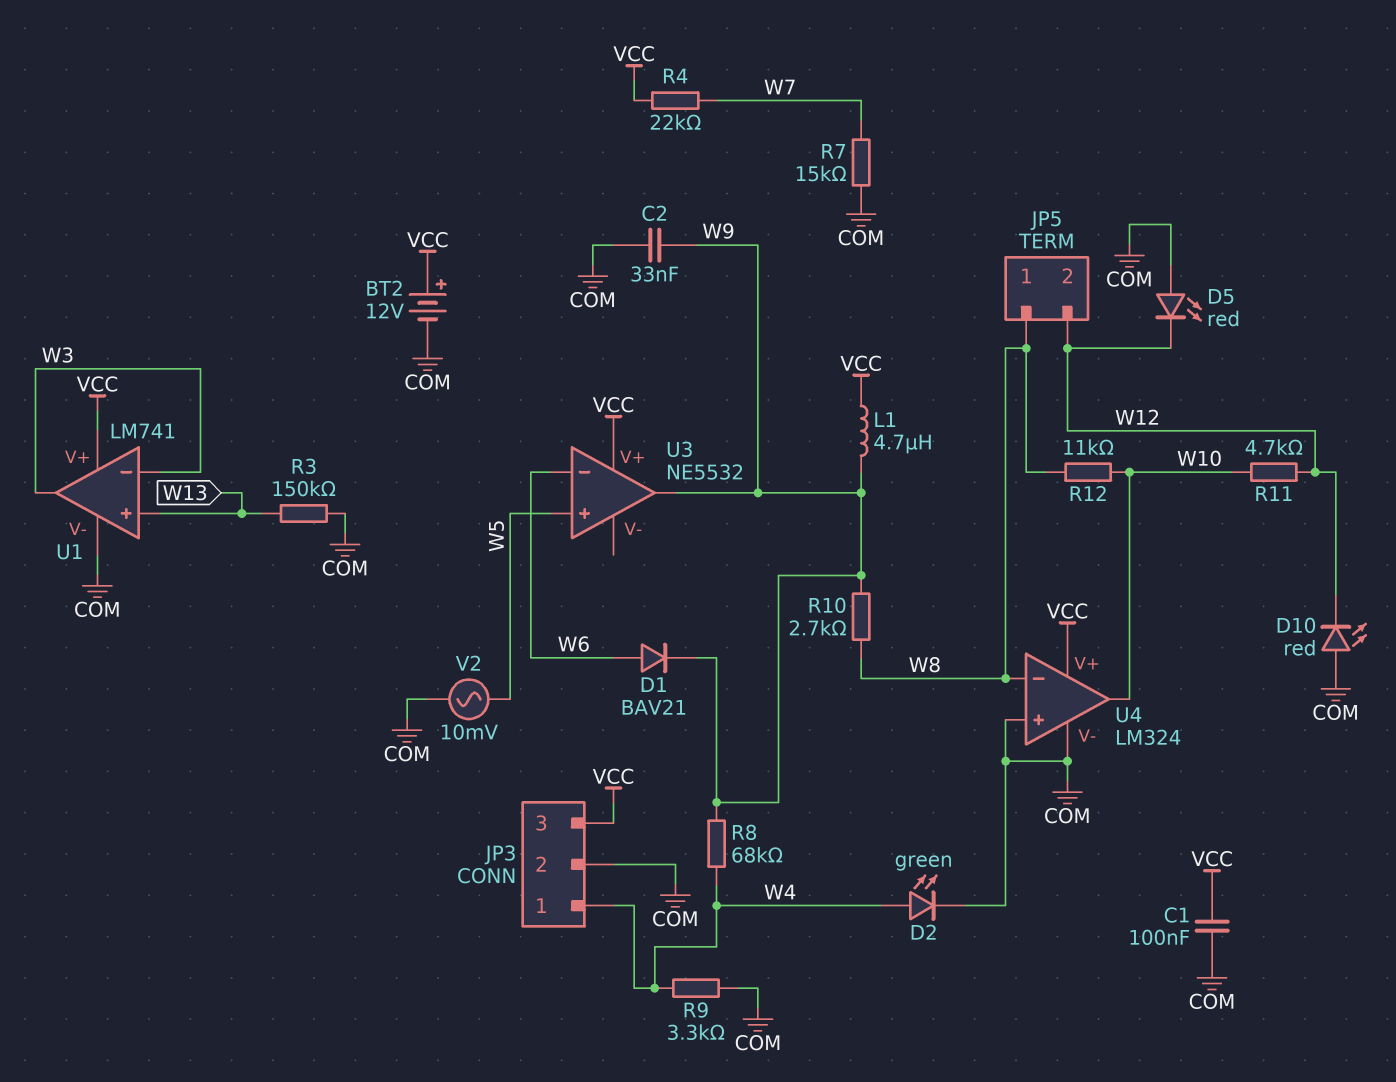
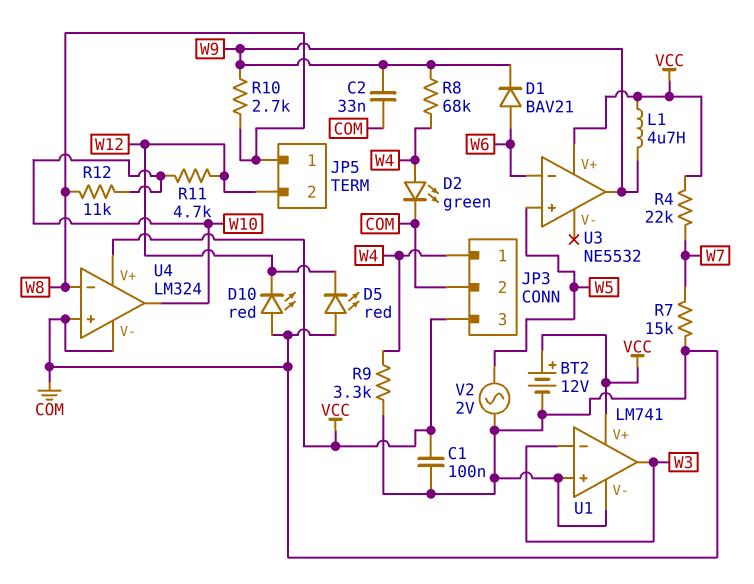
R3: 150k (COM, W13) -> none
U1 pin in+: W13 -> COM
V2: AC 10mV (COM, W5) -> AC 2V (COM, W5)

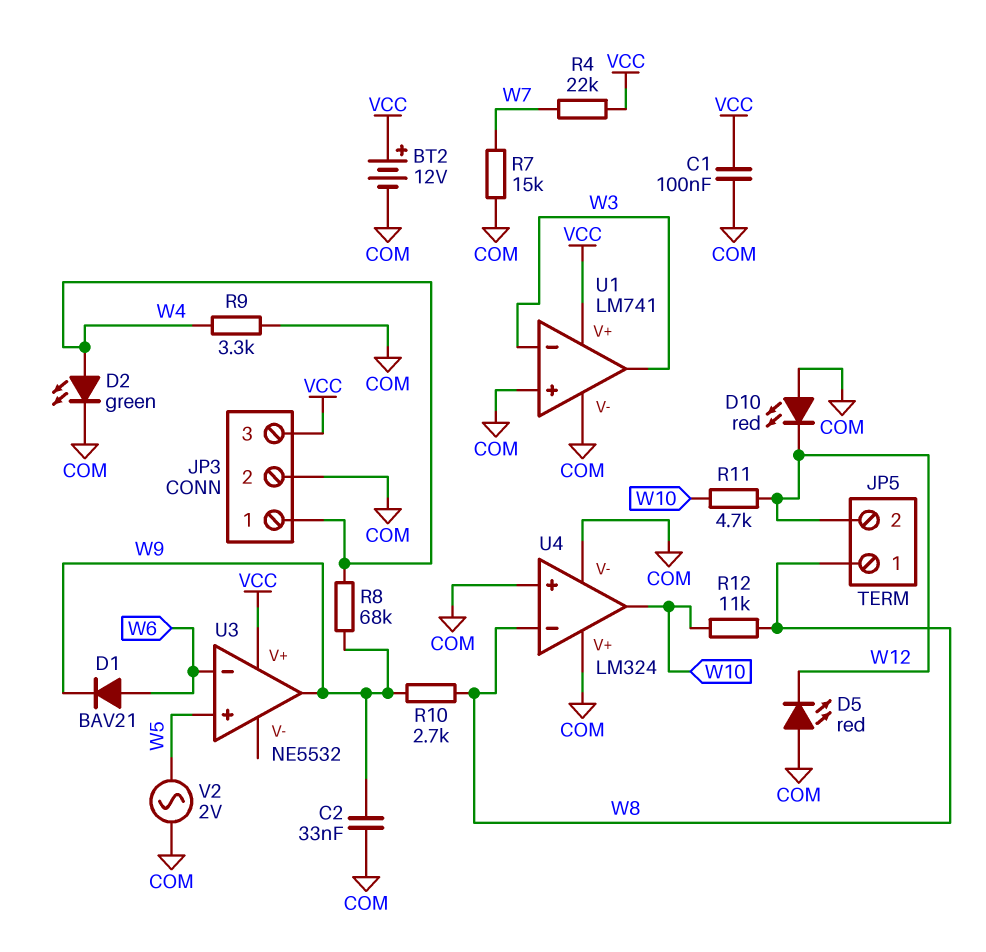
L1: 4.7uH (VCC, W9) -> none
U4 pin V+: VCC -> COM

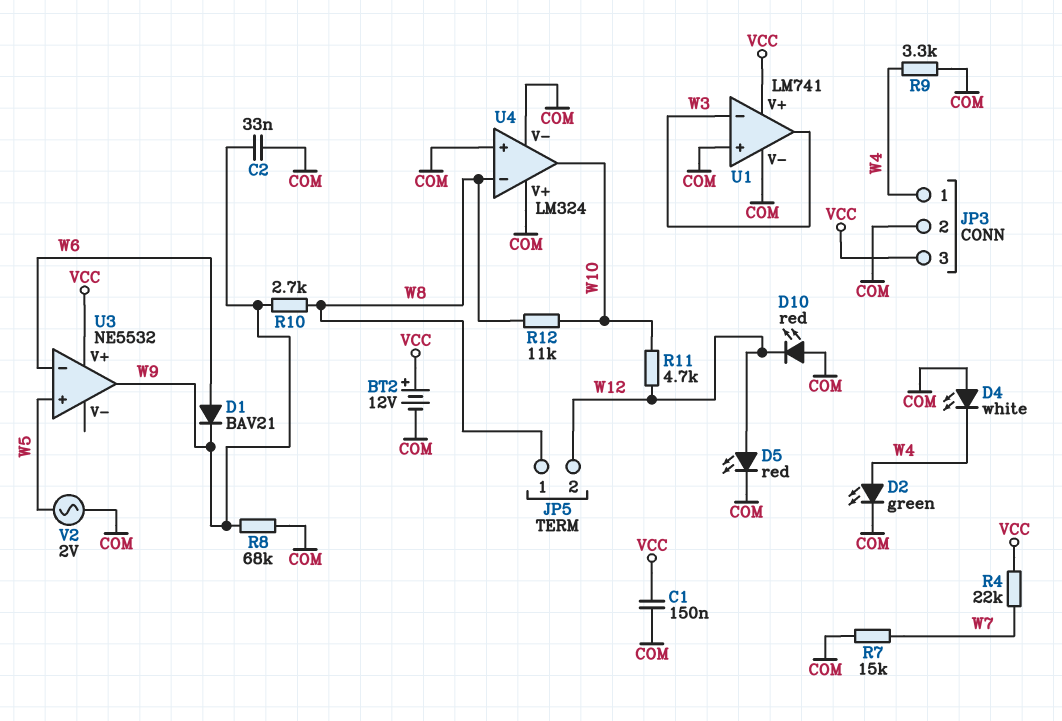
C1: 100nF (COM, VCC) -> 150nF (COM, VCC)
D4: none -> LED white (A COM, K W4)
D5: LED red (A COM, K W12) -> LED red (A W12, K COM)
R8: 68k (W4, W9) -> 68k (COM, W9)

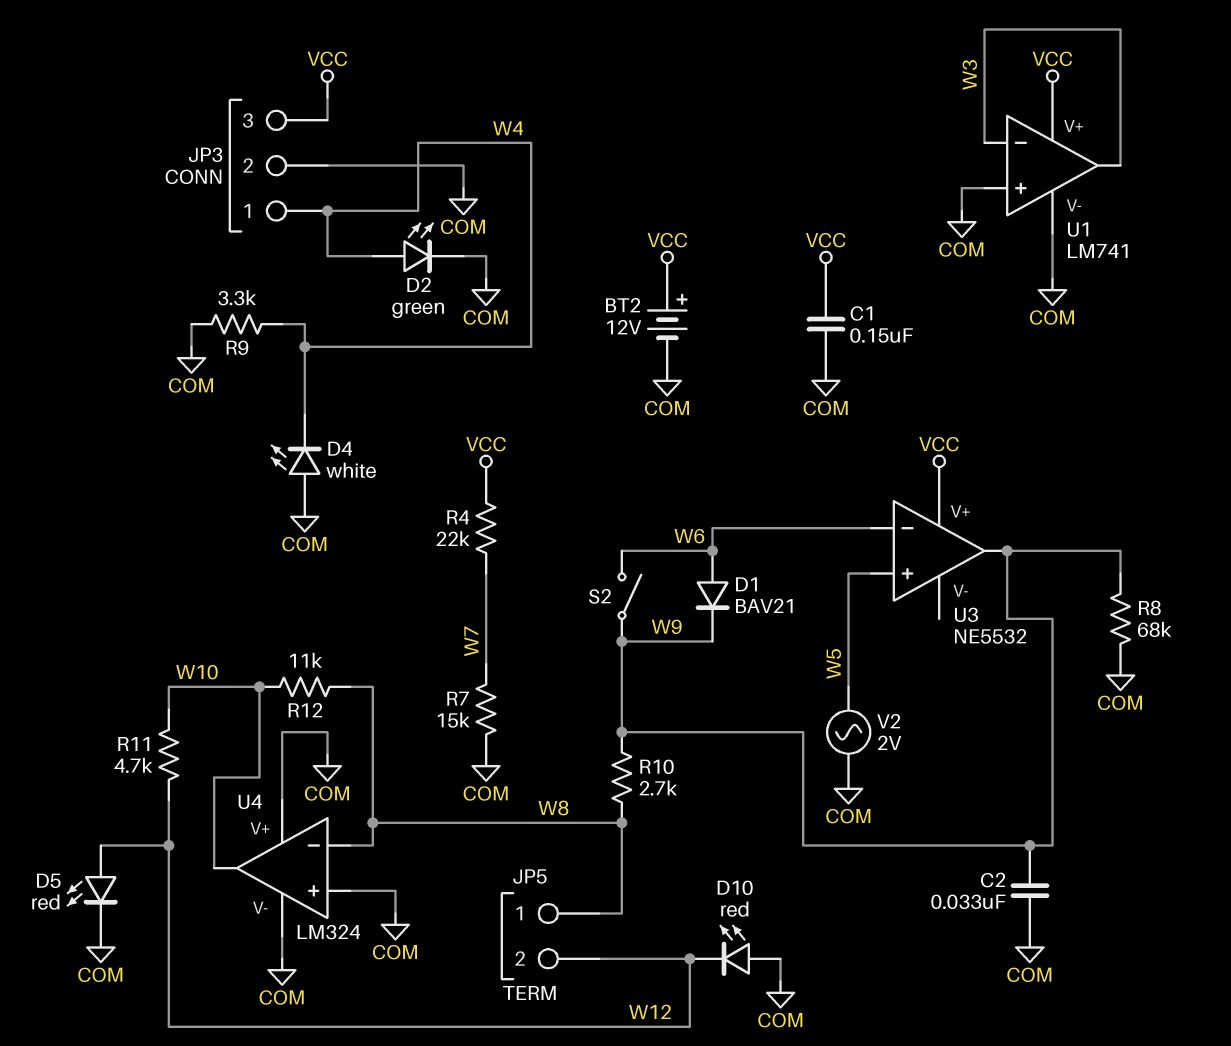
S2: none -> switch (W6, W9)

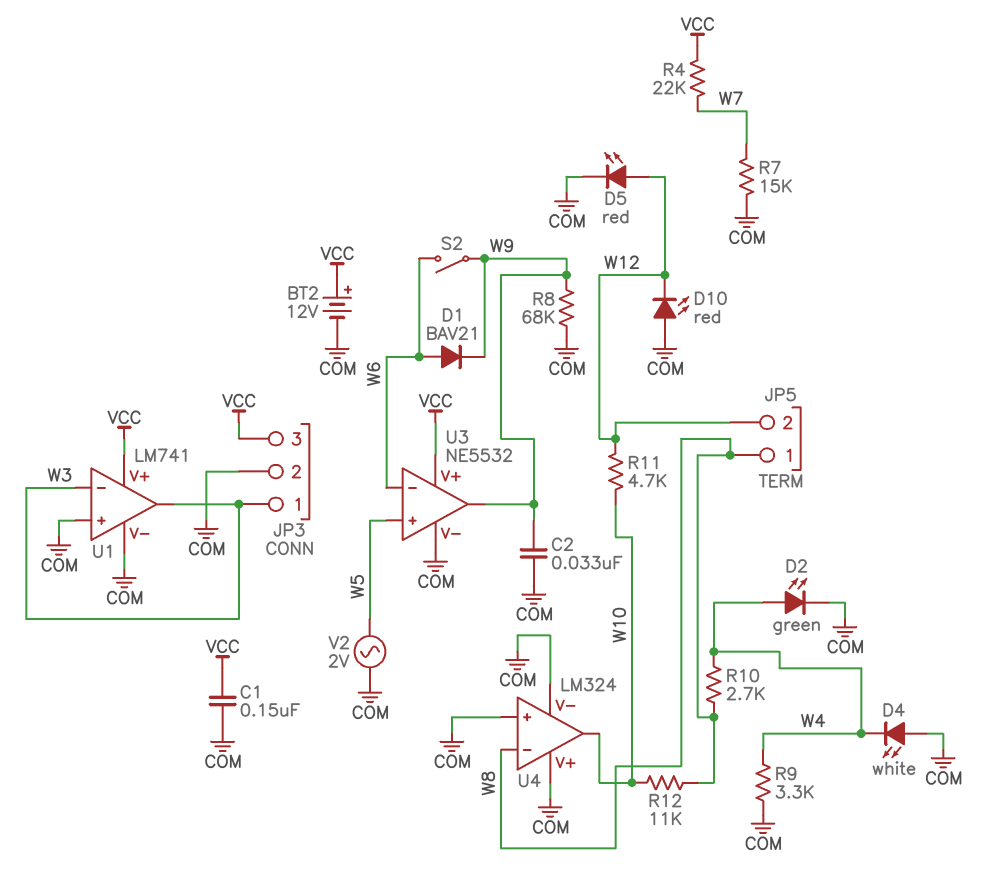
JP3 pin 1: W4 -> W3
R10: 2.7k (W8, W9) -> 2.7k (W4, W8)
U3 pin V-: none -> COM

